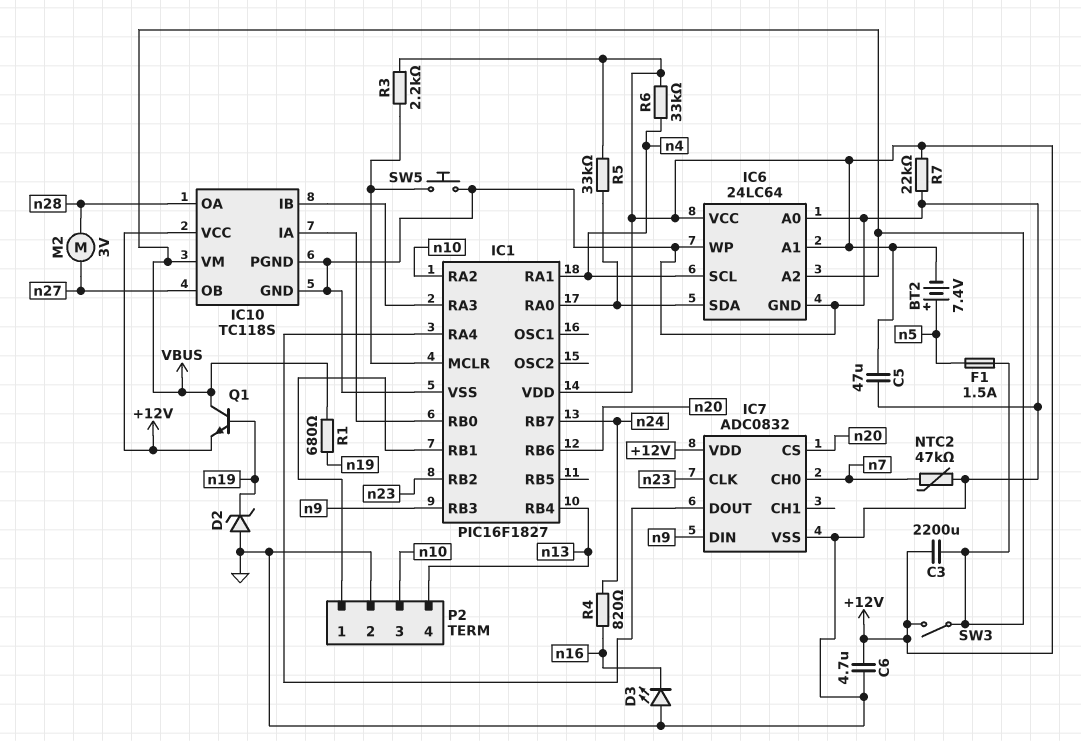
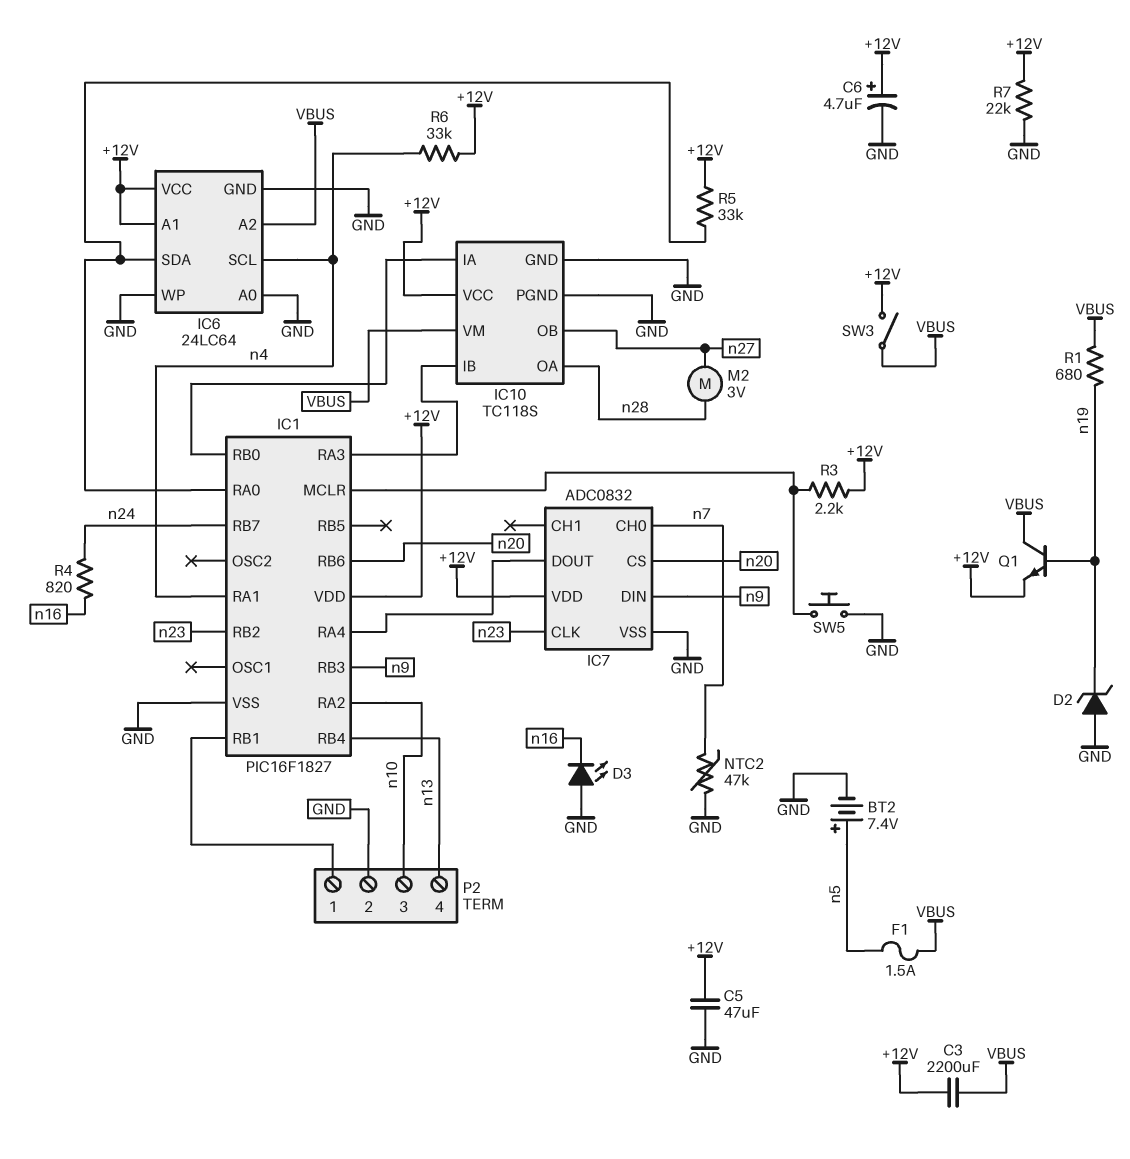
BT2: 7.4V (plus n5, minus +12V) -> 7.4V (plus n5, minus GND)
C6: 4.7uF (+12V, GND) -> 4.7uF (plus +12V, minus GND)

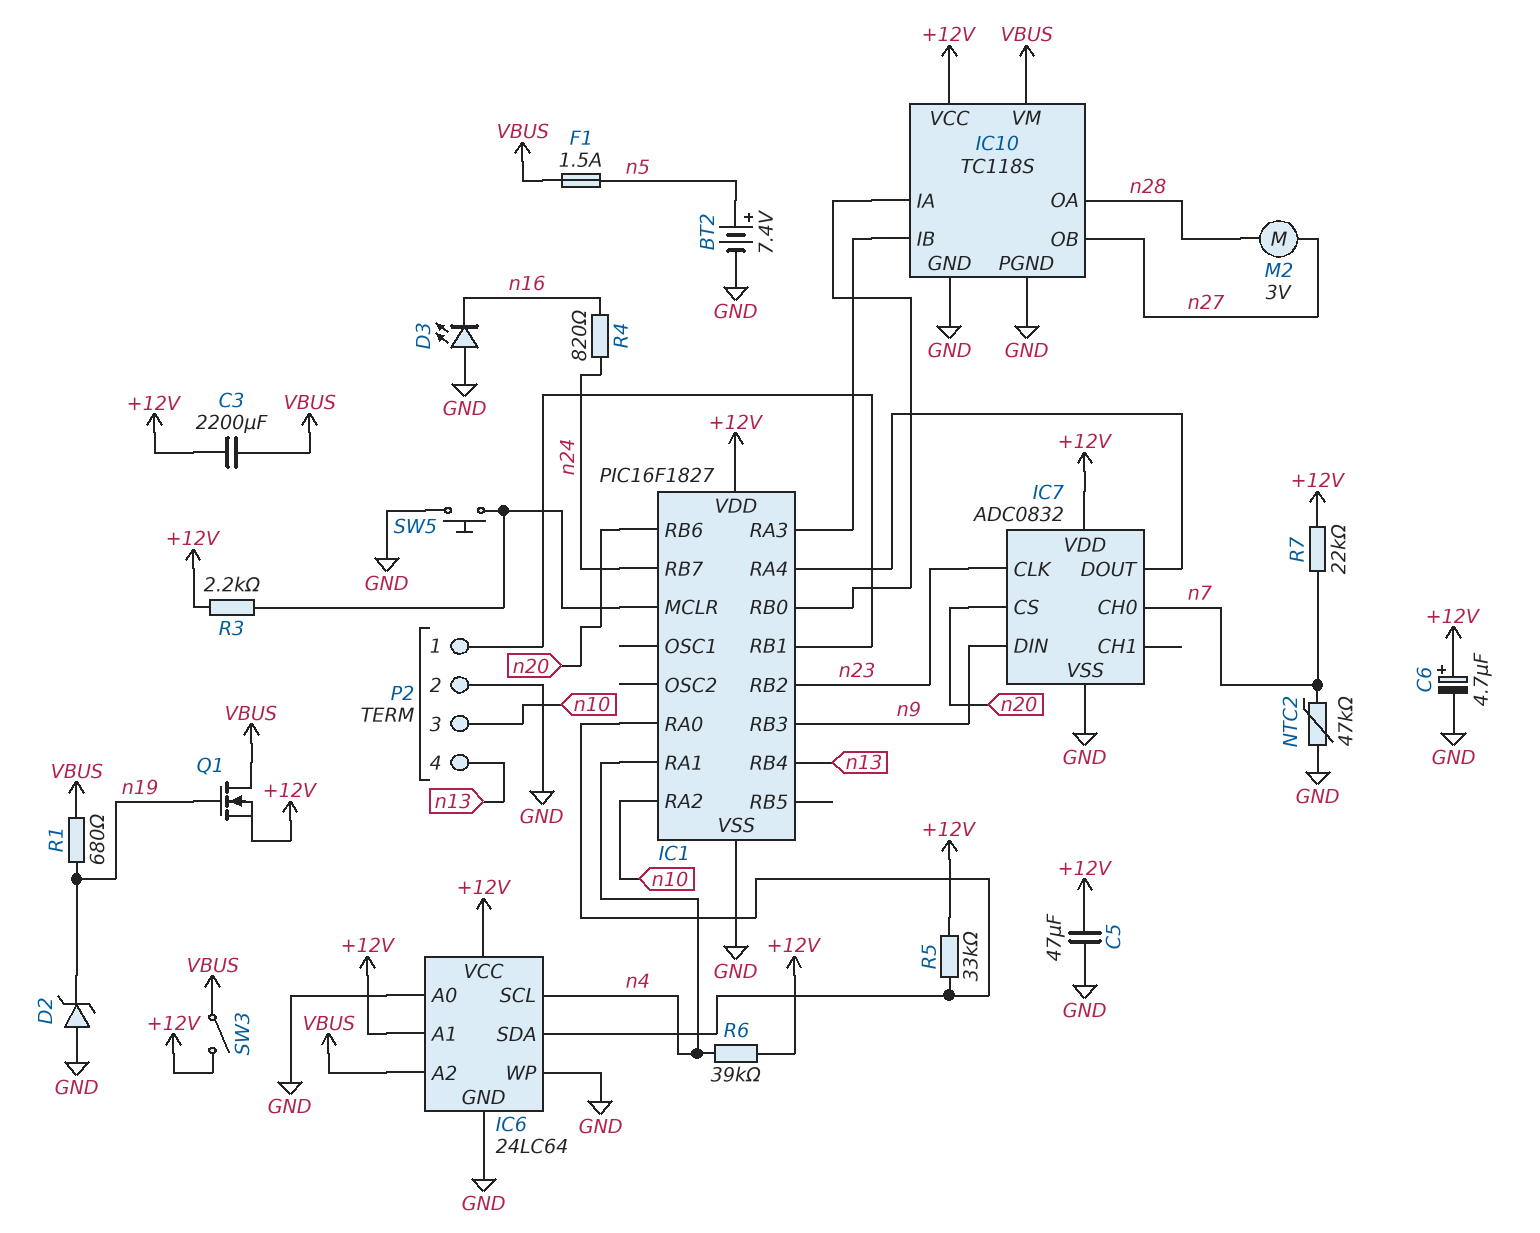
Q1: NPN (B n19, C VBUS, E +12V) -> NMOS (G n19, D VBUS, S +12V)
R6: 33k (+12V, n4) -> 39k (+12V, n4)
R7: 22k (+12V, GND) -> 22k (+12V, n7)

